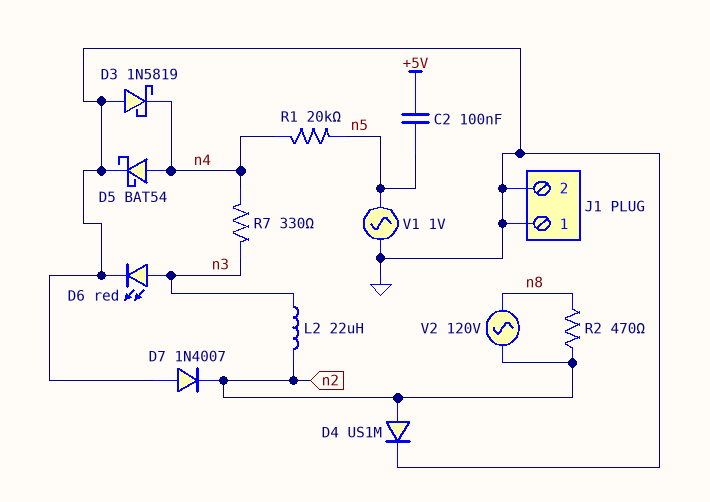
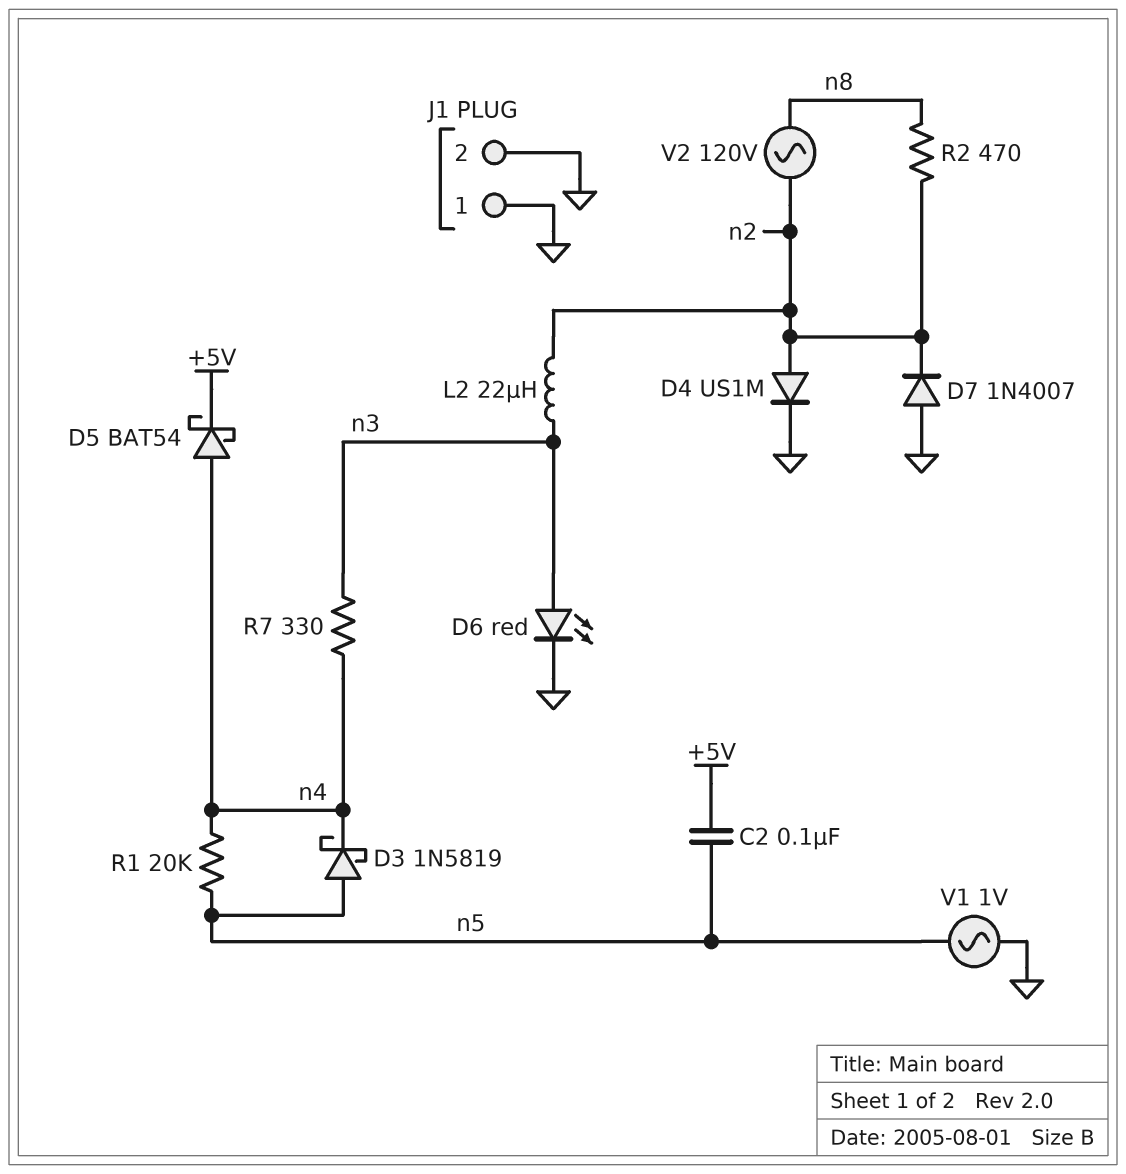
D3: schottky 1N5819 (A GND, K n4) -> schottky 1N5819 (A n5, K n4)
D5: schottky BAT54 (A n4, K GND) -> schottky BAT54 (A n4, K +5V)

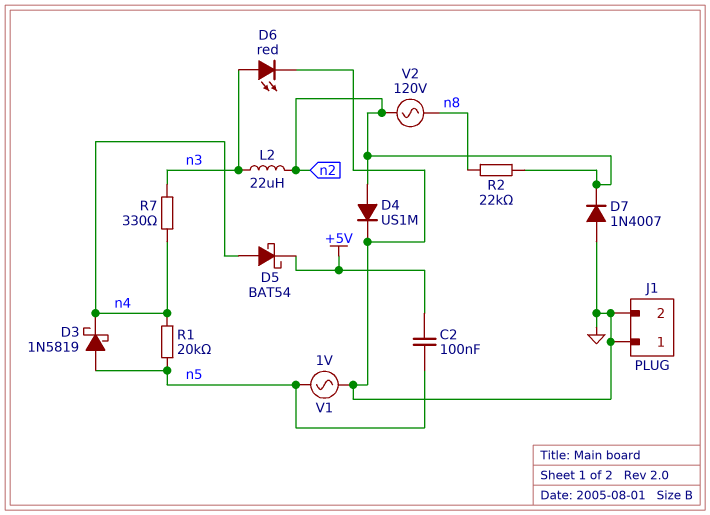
R2: 470 (n2, n8) -> 22k (n2, n8)

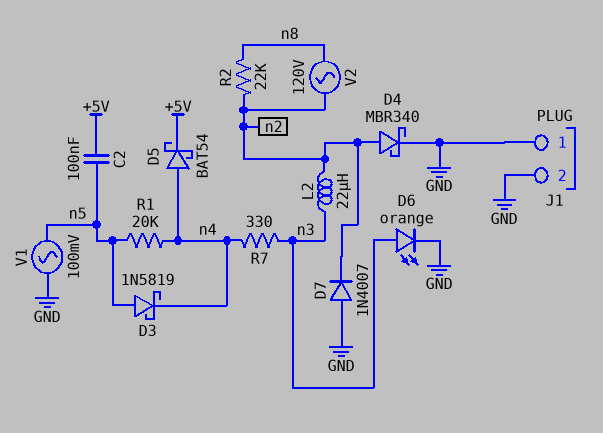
D4: diode US1M (A n2, K GND) -> schottky MBR340 (A n2, K GND)
D6: LED red (A n3, K GND) -> LED orange (A n3, K GND)
V1: AC 1V (GND, n5) -> AC 100mV (GND, n5)

